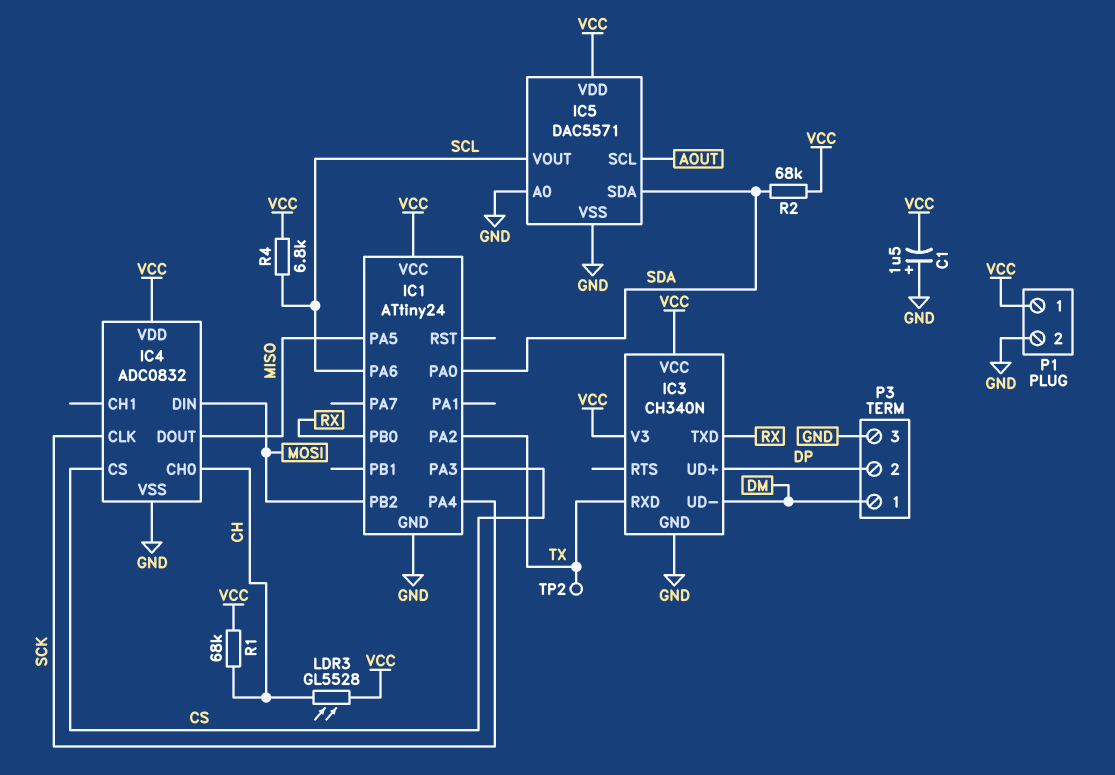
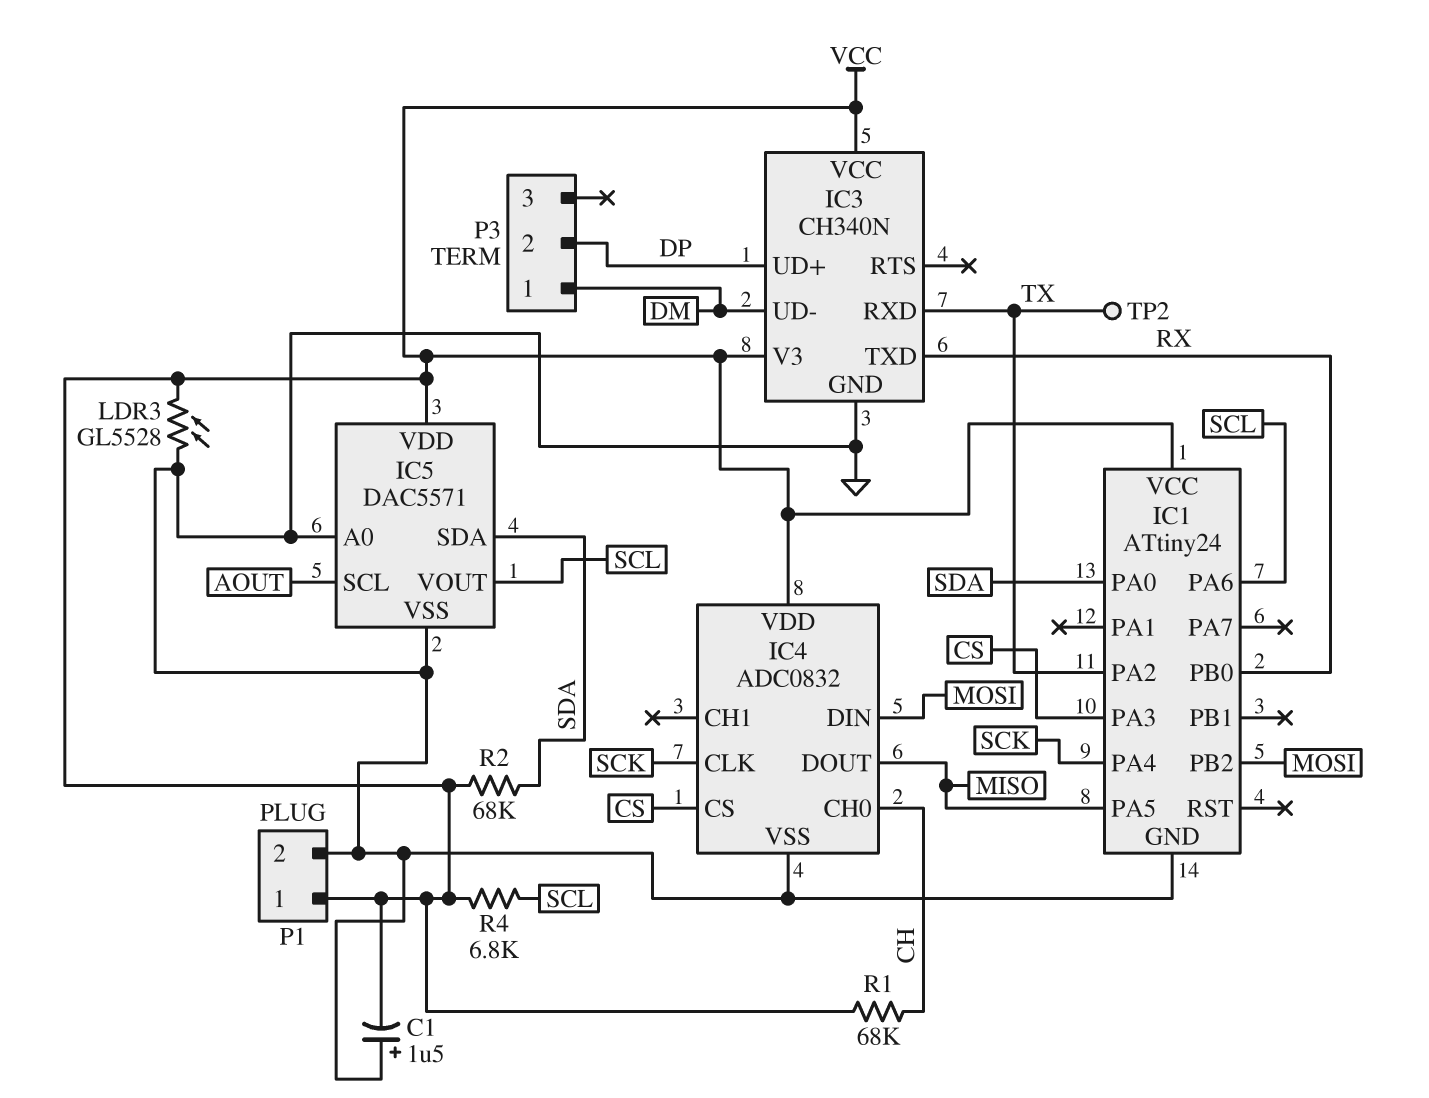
LDR3: GL5528 (CH, VCC) -> GL5528 (GND, VCC)
P3 pin 3: GND -> none

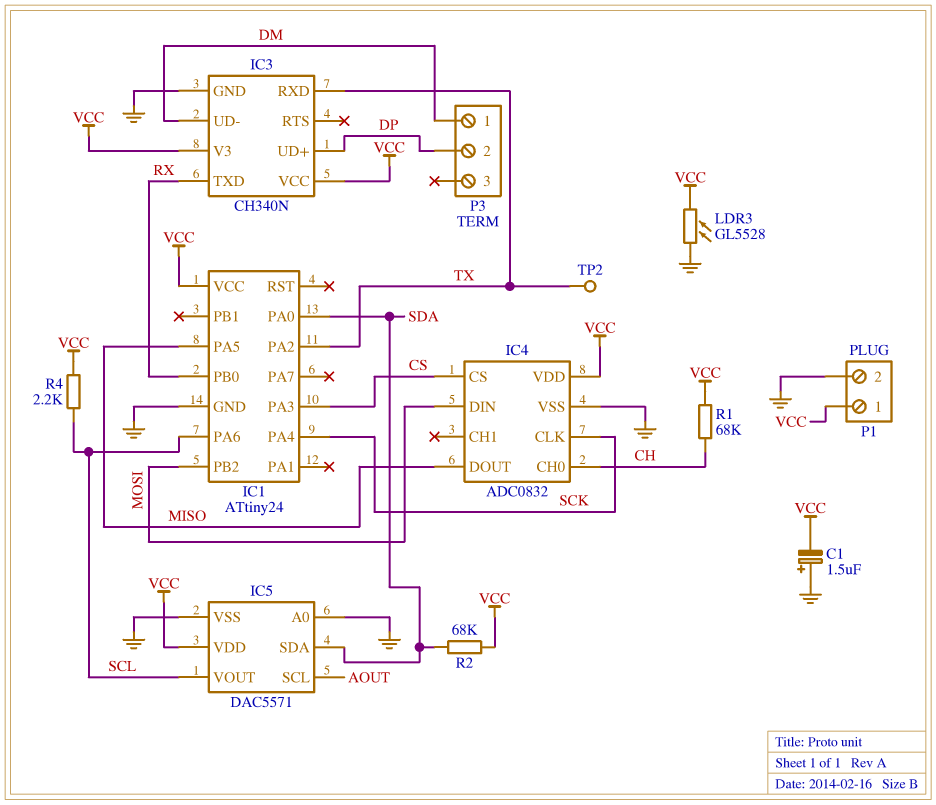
R4: 6.8k (SCL, VCC) -> 2.2k (SCL, VCC)

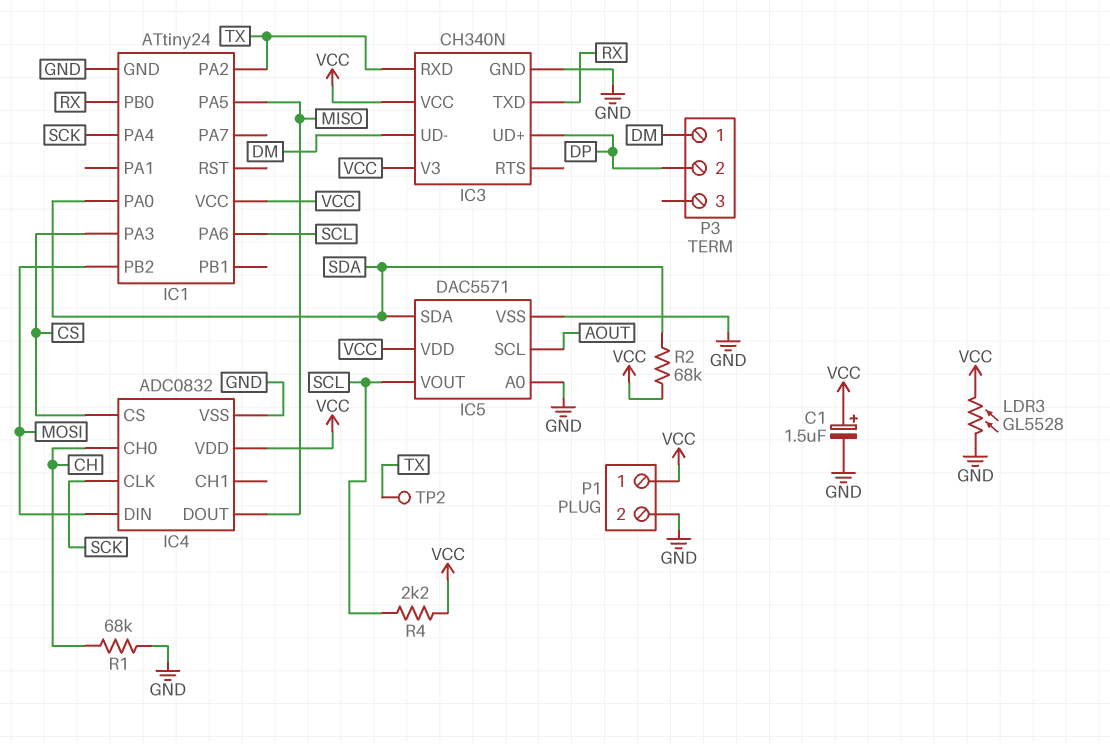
C1: 1.5uF (plus GND, minus VCC) -> 1.5uF (plus VCC, minus GND)
R1: 68k (CH, VCC) -> 68k (CH, GND)

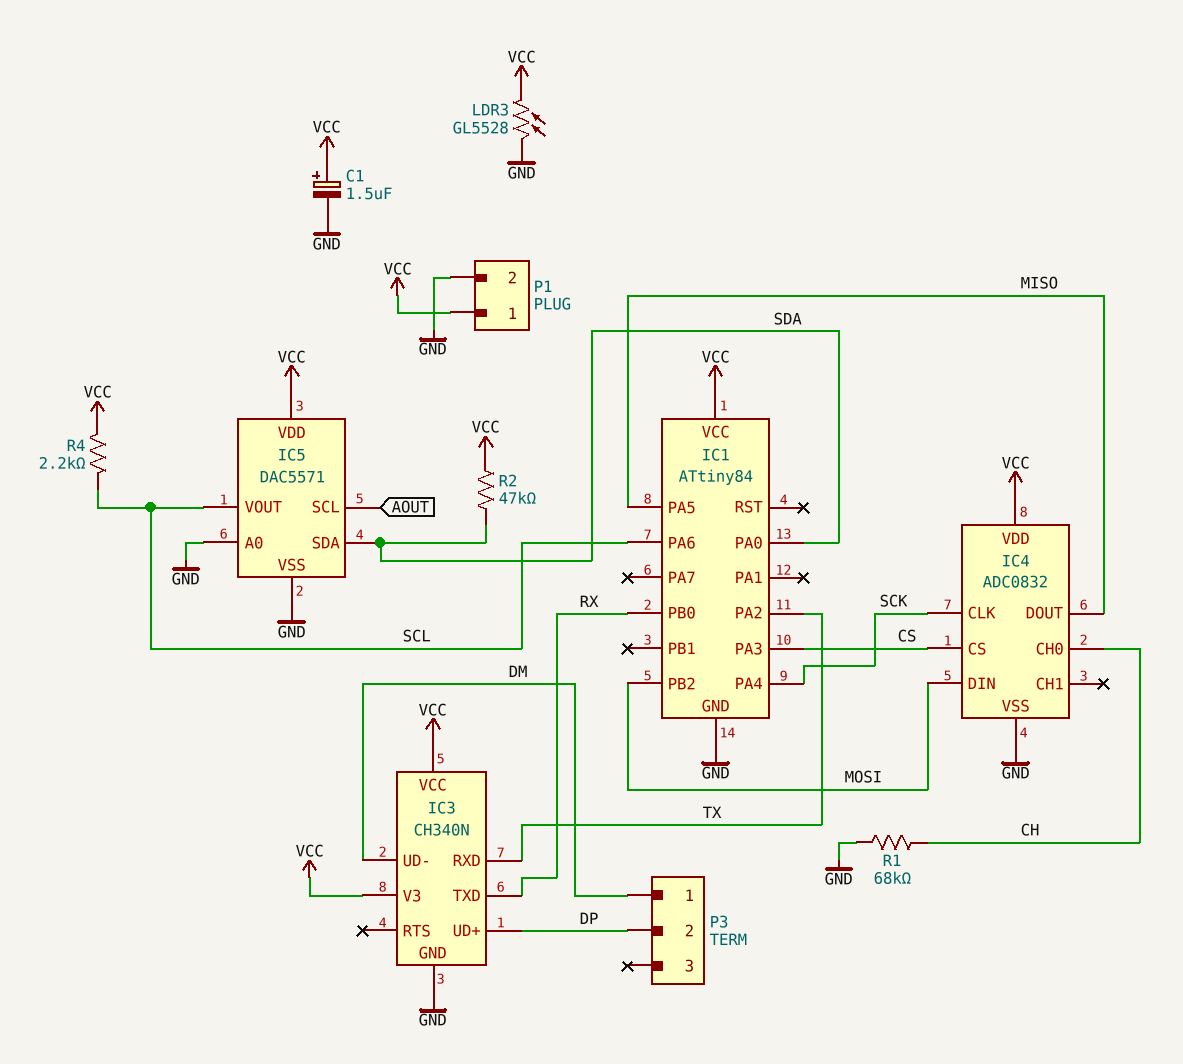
IC1: ATtiny24 -> ATtiny84
R2: 68k (SDA, VCC) -> 47k (SDA, VCC)
TP2: test point (TX) -> none

